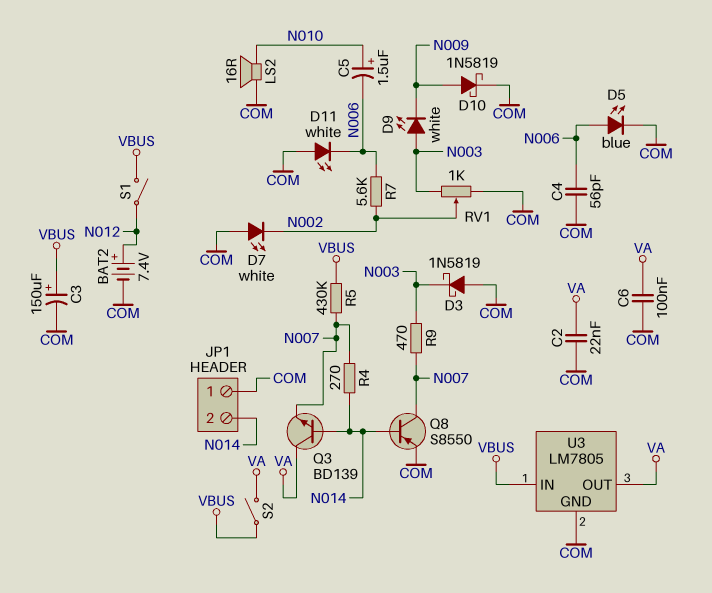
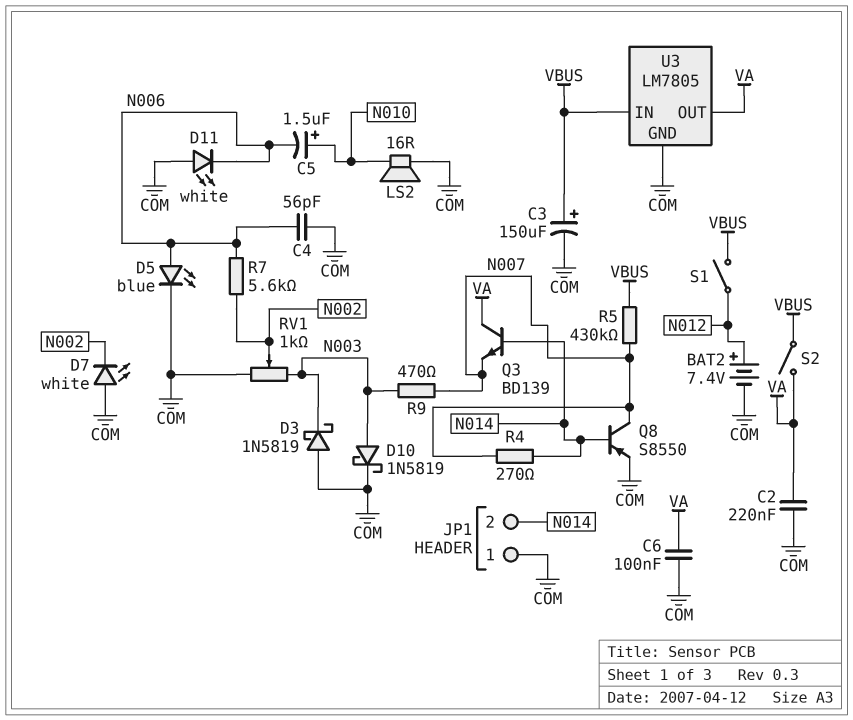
C2: 22nF (COM, VA) -> 220nF (COM, VA)
D9: LED white (A N003, K N009) -> none
D10: schottky 1N5819 (A N009, K COM) -> schottky 1N5819 (A N003, K COM)

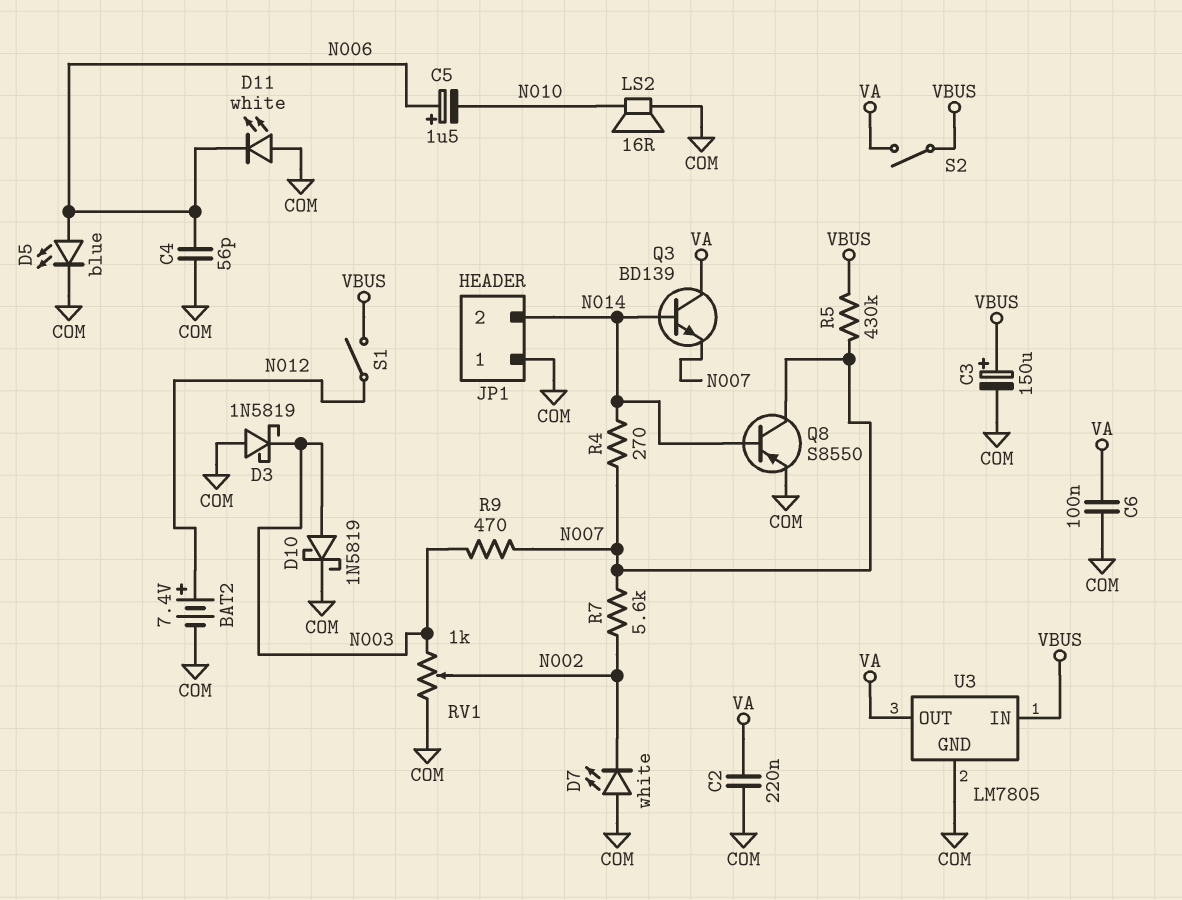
C5: 1.5uF (plus N010, minus N006) -> 1.5uF (plus N006, minus N010)
R7: 5.6k (N002, N006) -> 5.6k (N002, N007)

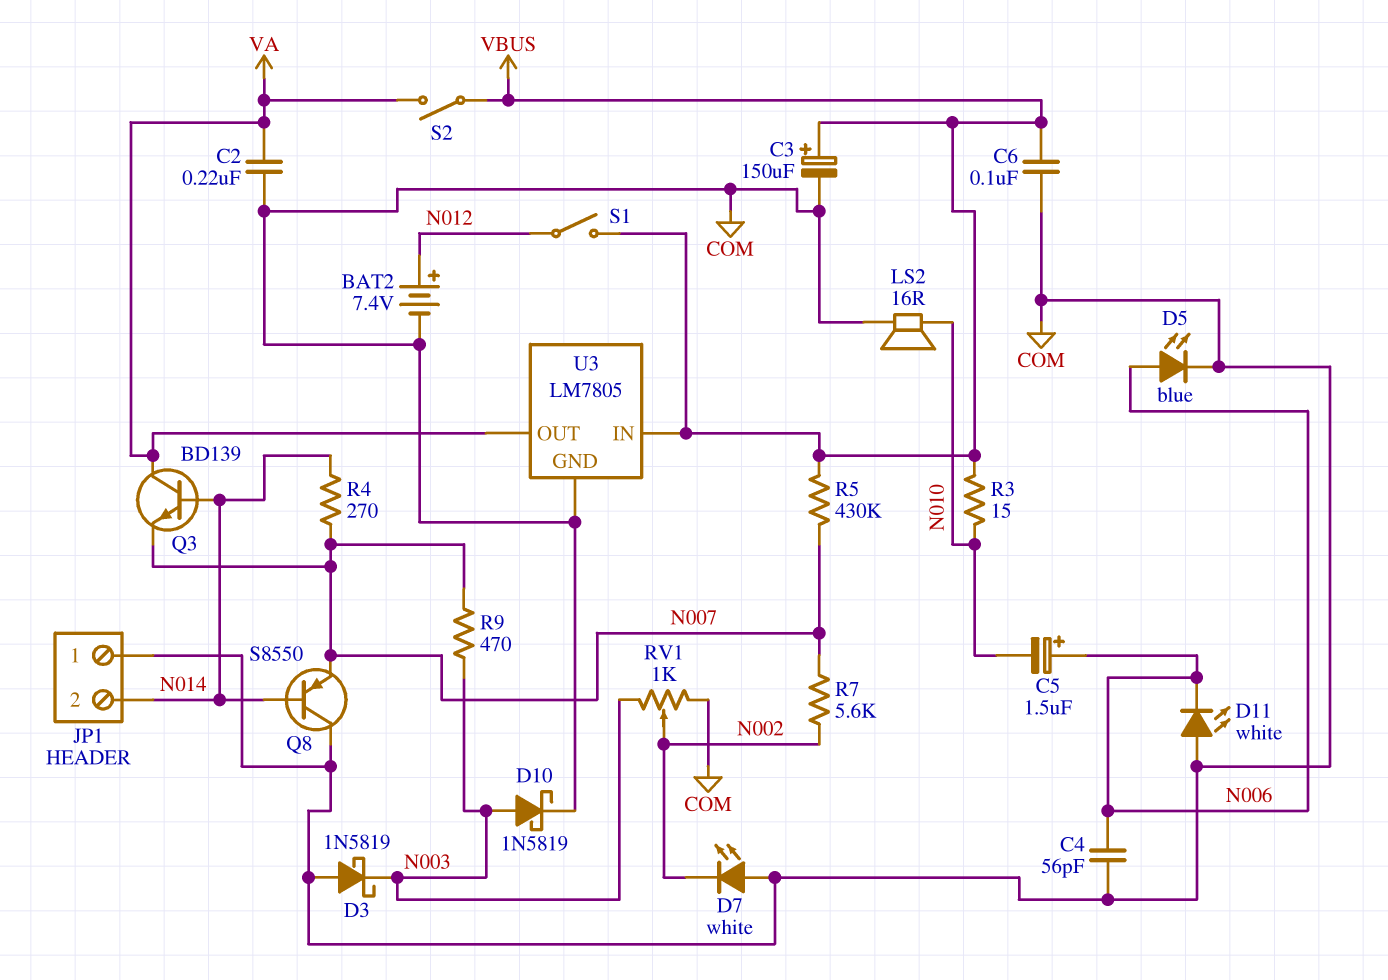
C6: 100nF (COM, VA) -> 100nF (COM, VBUS)
Q8: PNP S8550 (B N014, C N007, E COM) -> PNP S8550 (B N014, C COM, E N007)
R3: none -> 15 (N010, VBUS)

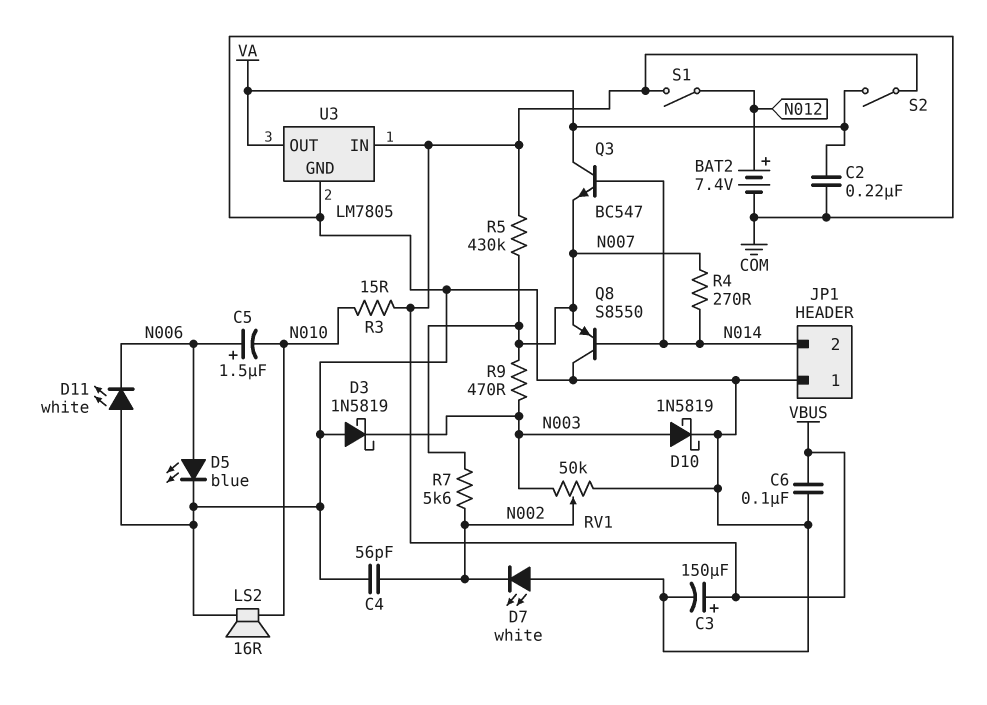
C4: 56pF (COM, N006) -> 56pF (COM, N002)
Q3: NPN BD139 (B N014, C VA, E N007) -> NPN BC547 (B N014, C VA, E N007)
RV1: 1k (COM, N003, wiper N002) -> 50k (COM, N003, wiper N002)

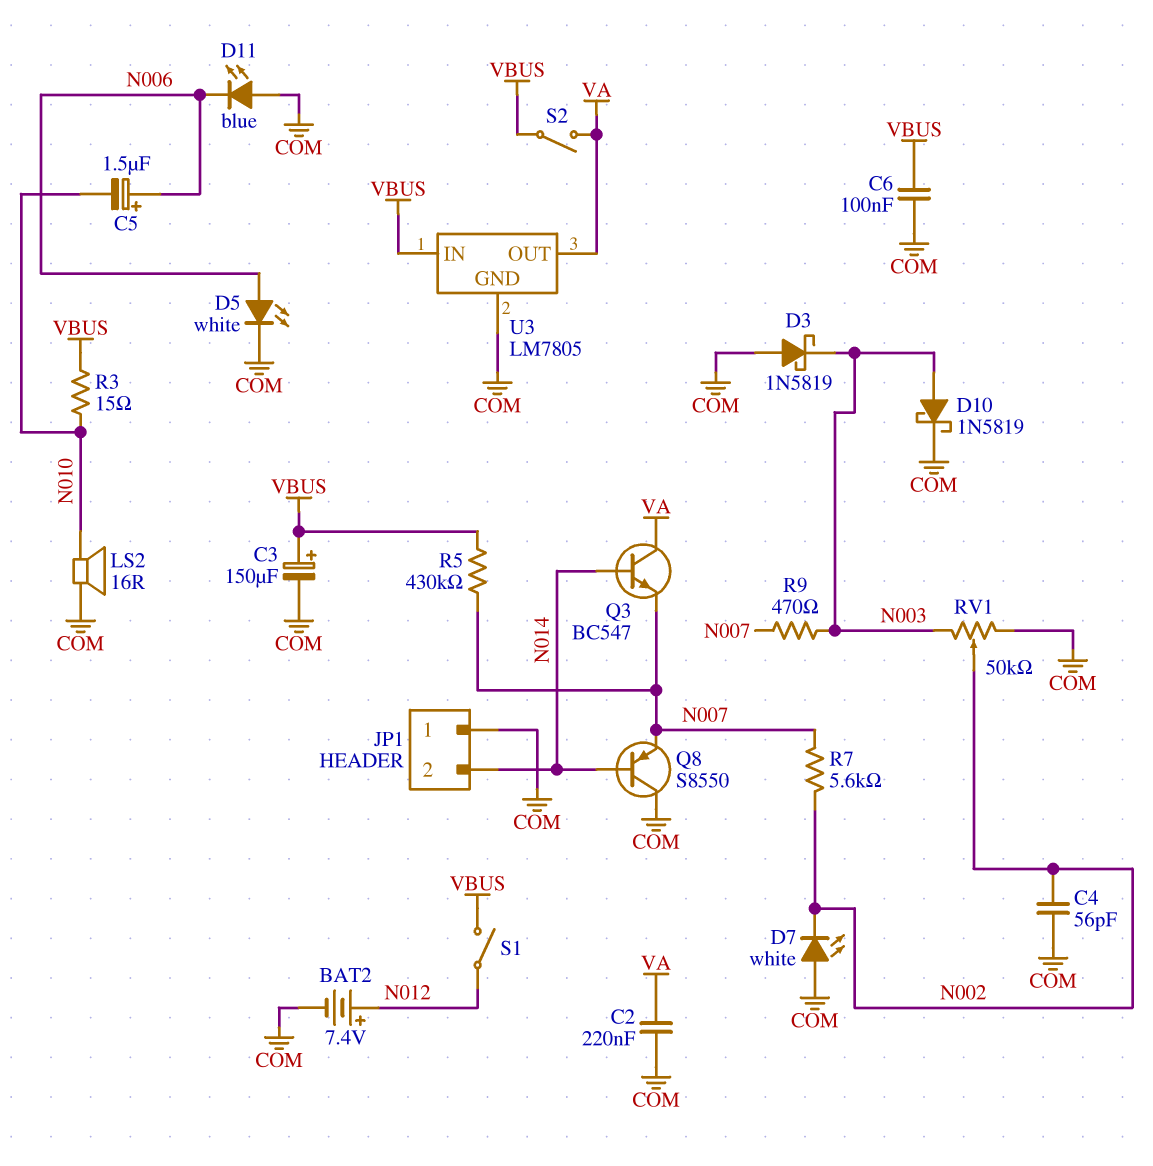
D5: LED blue (A N006, K COM) -> LED white (A N006, K COM)
D11: LED white (A COM, K N006) -> LED blue (A COM, K N006)
R4: 270 (N007, N014) -> none

